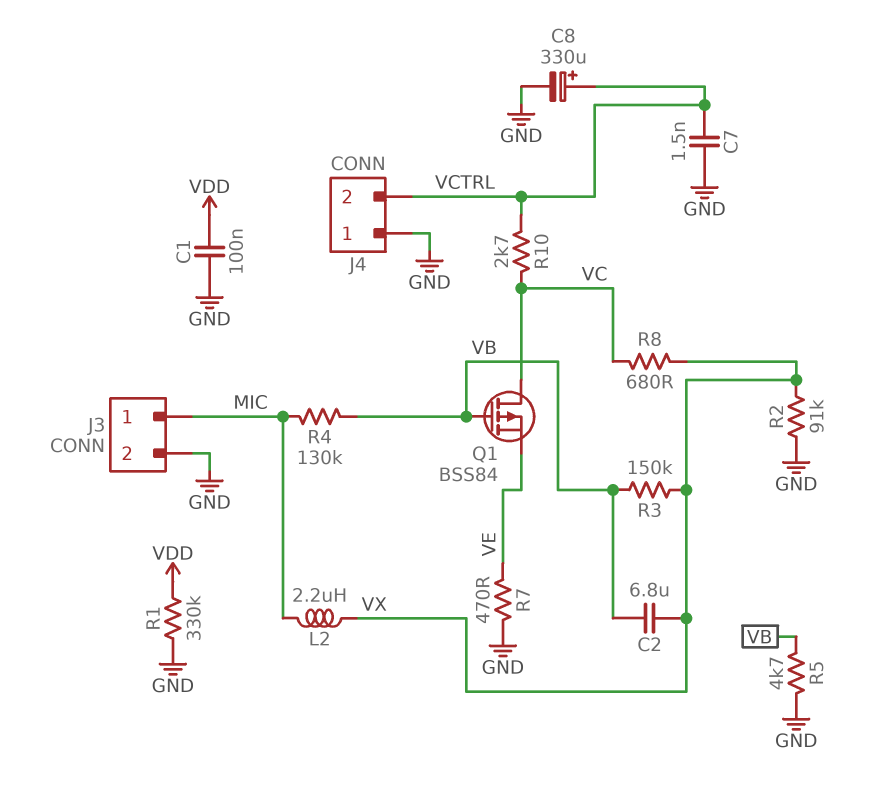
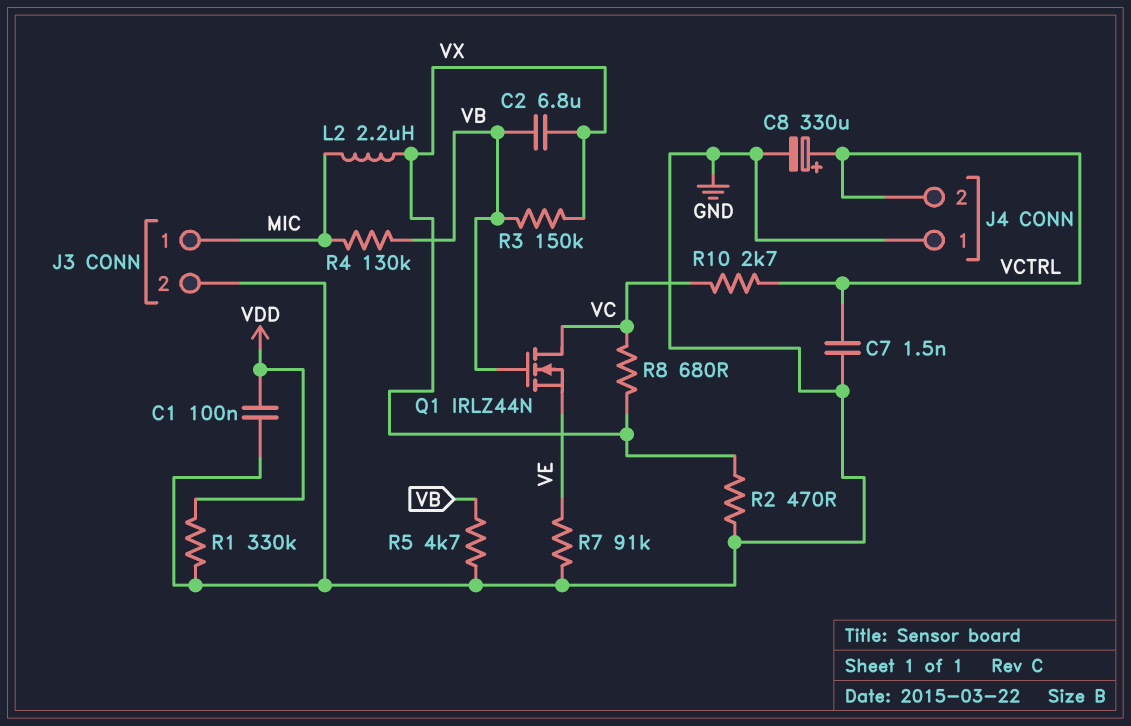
Q1: PMOS BSS84 (G VB, D VC, S VE) -> NMOS IRLZ44N (G VB, D VC, S VE)
R2: 91k (GND, VX) -> 470 (GND, VX)
R7: 470 (GND, VE) -> 91k (GND, VE)

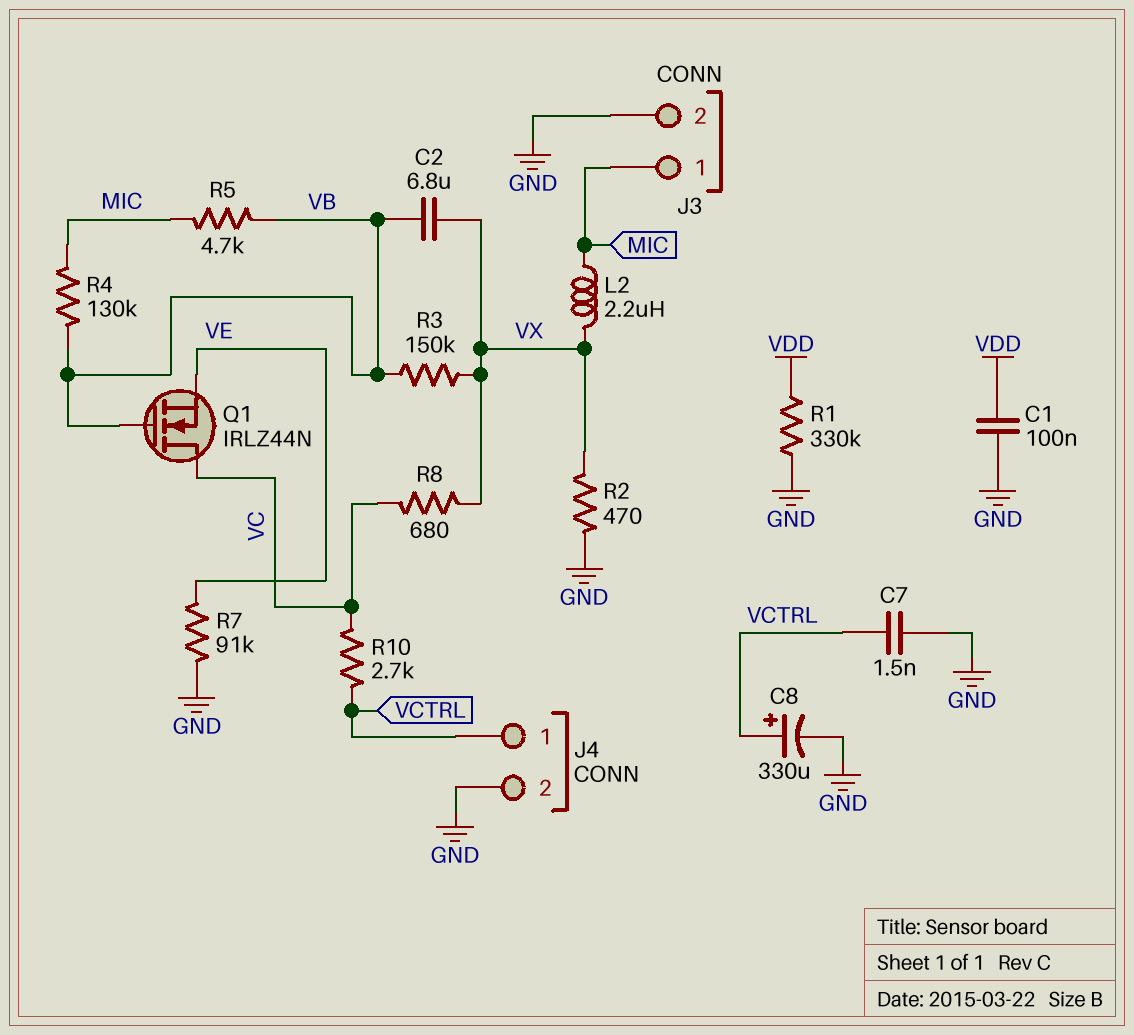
J4 pin 1: GND -> VCTRL
J4 pin 2: VCTRL -> GND
R5: 4.7k (GND, VB) -> 4.7k (MIC, VB)

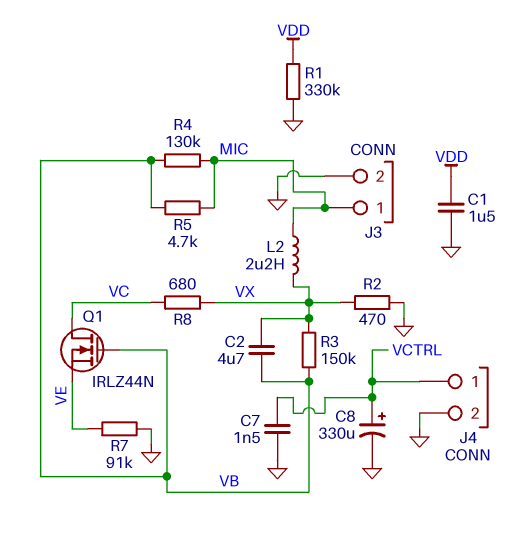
C1: 100nF (GND, VDD) -> 1.5uF (GND, VDD)
C2: 6.8uF (VB, VX) -> 4.7uF (VB, VX)
R10: 2.7k (VC, VCTRL) -> none

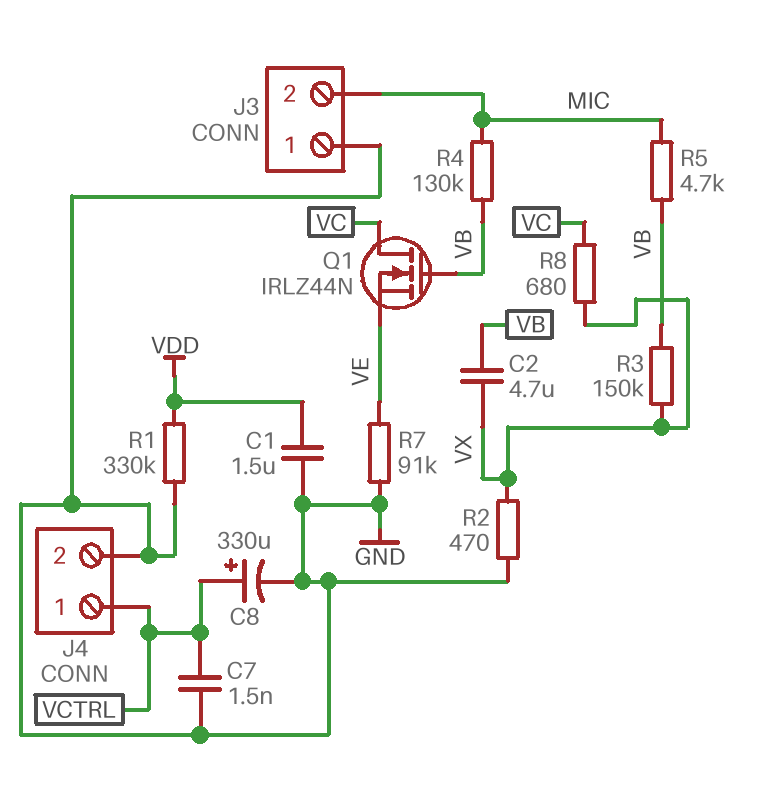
J3 pin 1: MIC -> GND
J3 pin 2: GND -> MIC
L2: 2.2uH (MIC, VX) -> none

